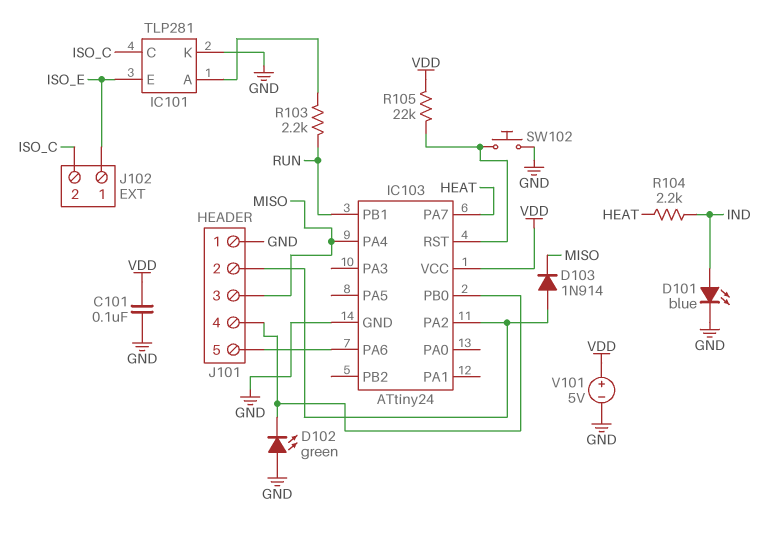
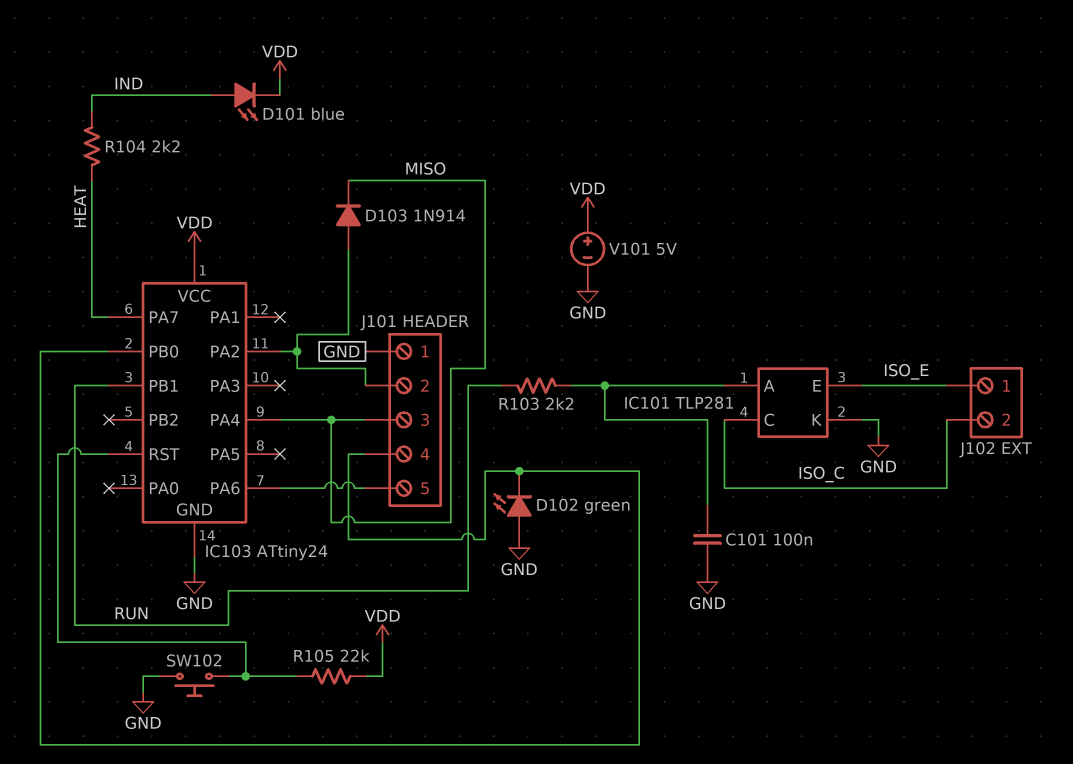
C101: 100nF (GND, VDD) -> 100nF (GND, IC101/A)
D101: LED blue (A IND, K GND) -> LED blue (A IND, K VDD)

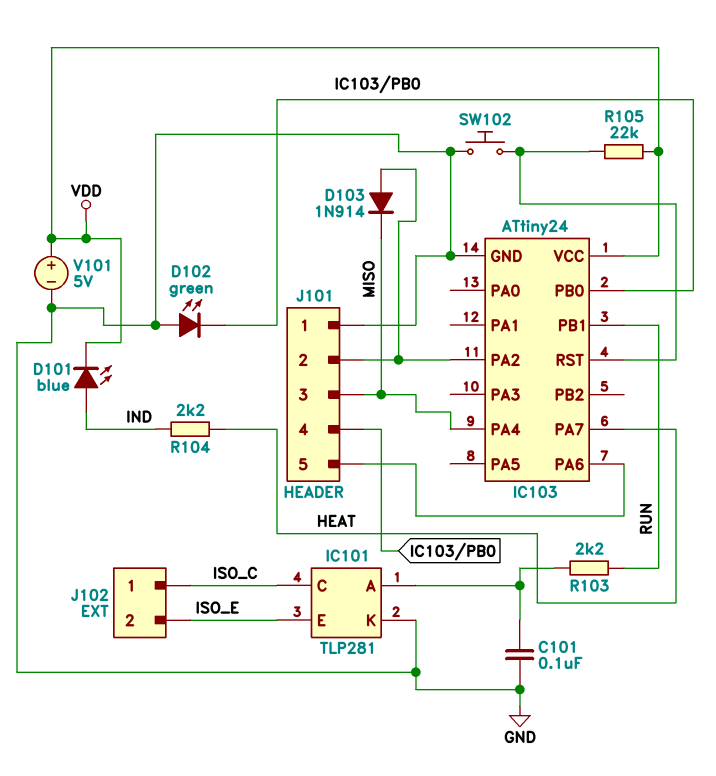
J102 pin 1: ISO_E -> ISO_C
J102 pin 2: ISO_C -> ISO_E

